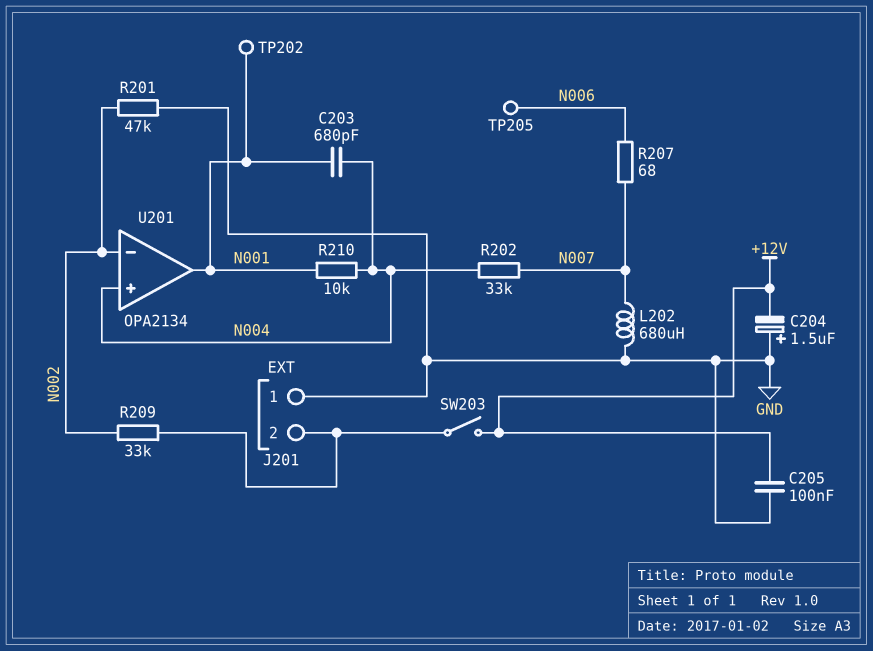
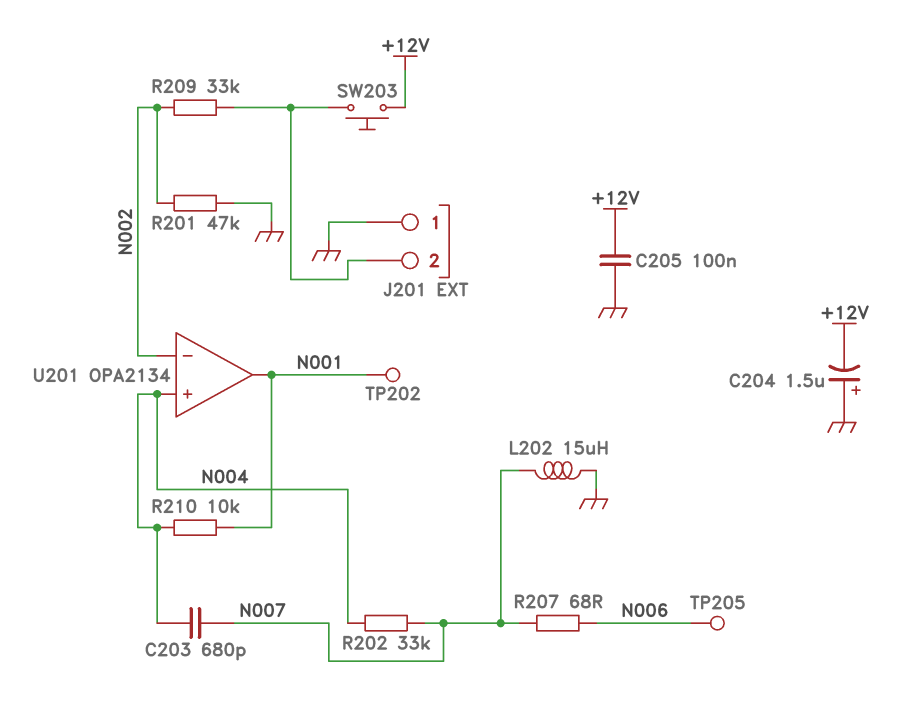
C203: 680pF (N001, N004) -> 680pF (N004, N007)
L202: 680uH (GND, N007) -> 15uH (GND, N007)
SW203: switch (+12V, J201/2) -> button (+12V, J201/2)

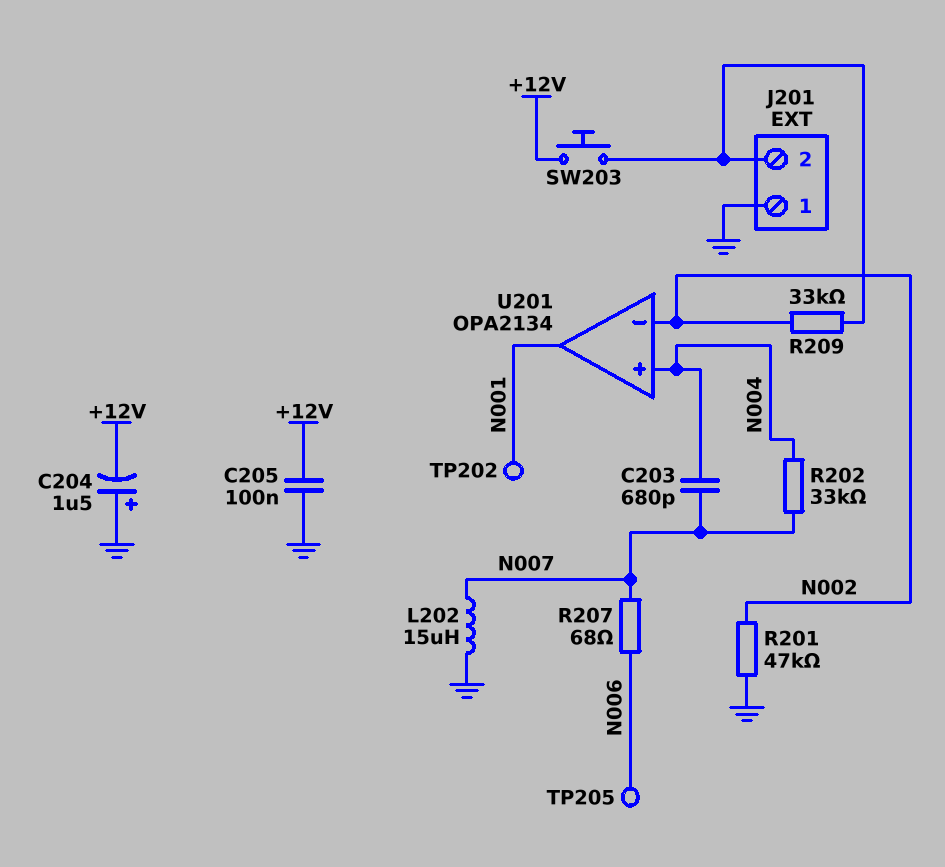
R210: 10k (N001, N004) -> none

